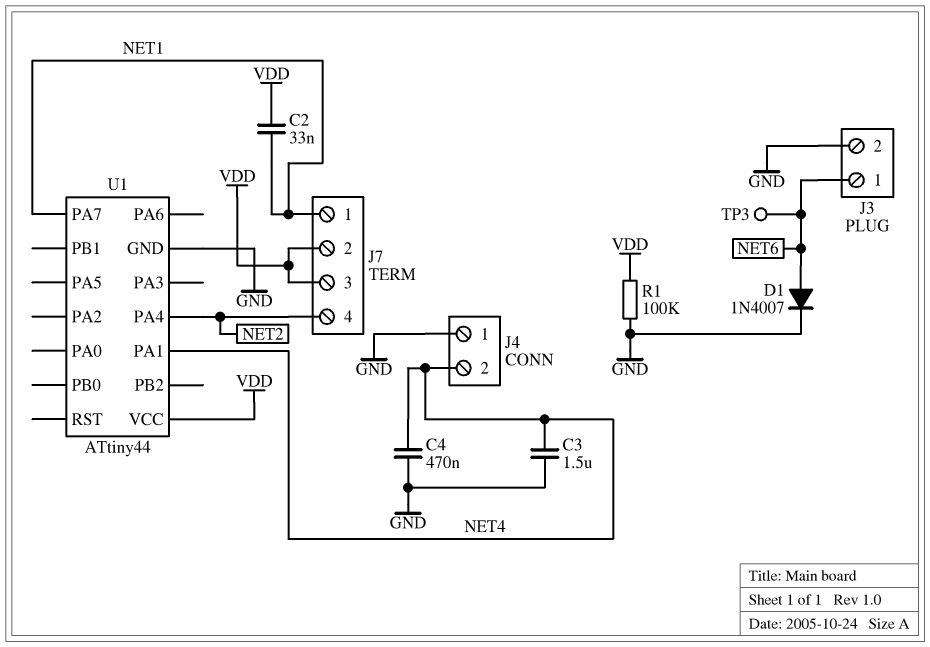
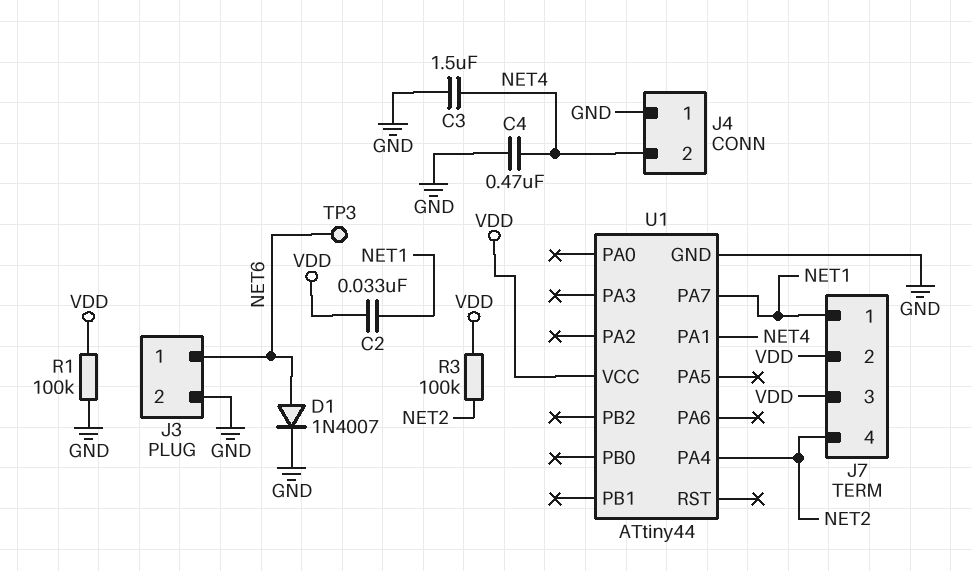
R3: none -> 100k (NET2, VDD)

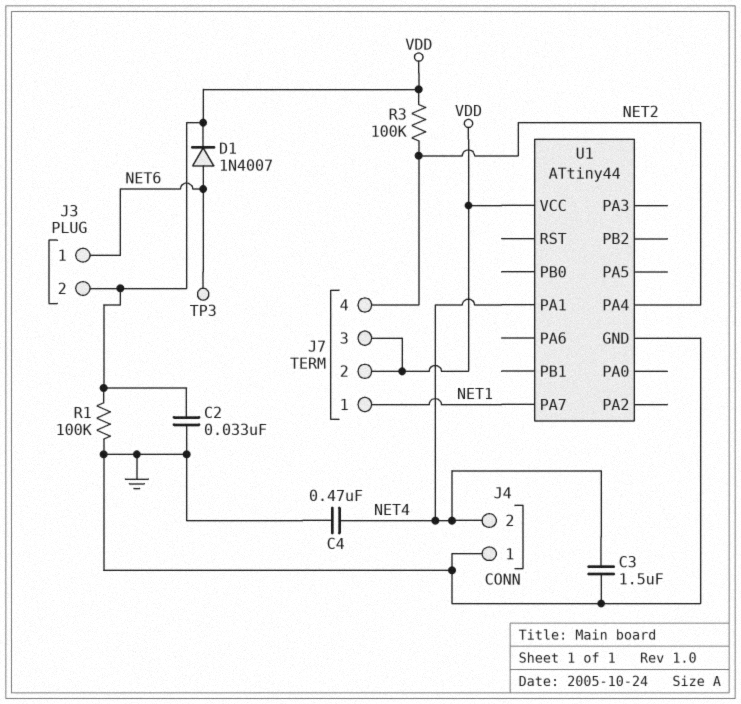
C2: 33nF (NET1, VDD) -> 33nF (GND, VDD)
D1: diode 1N4007 (A NET6, K GND) -> diode 1N4007 (A NET6, K VDD)
J3 pin 2: GND -> VDD

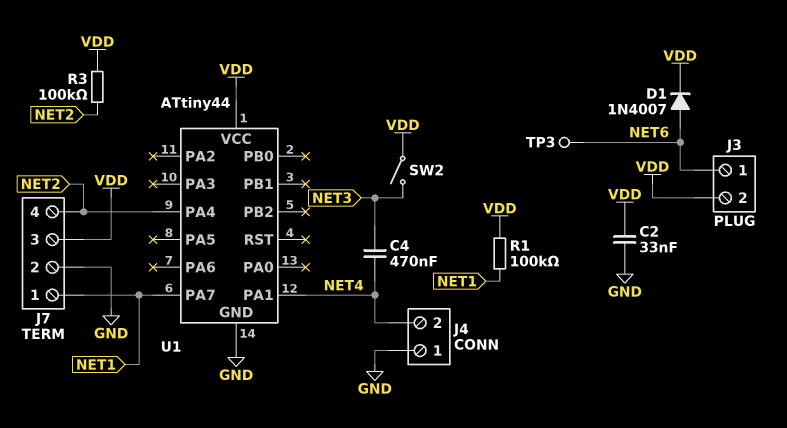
C3: 1.5uF (GND, NET4) -> none
C4: 470nF (GND, NET4) -> 470nF (NET3, NET4)
J7 pin 2: VDD -> GND
R1: 100k (GND, VDD) -> 100k (NET1, VDD)
SW2: none -> switch (NET3, VDD)

